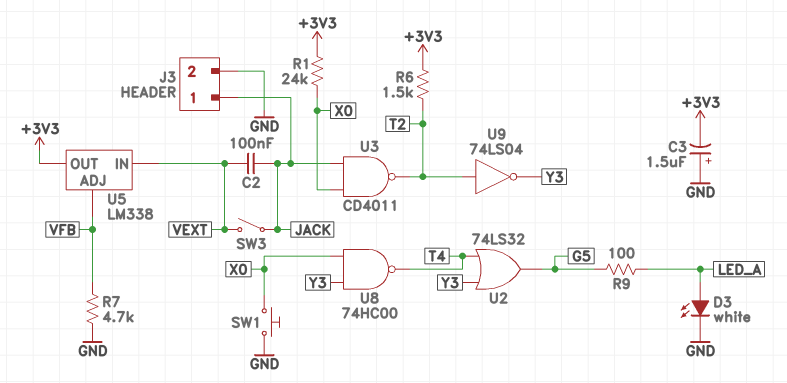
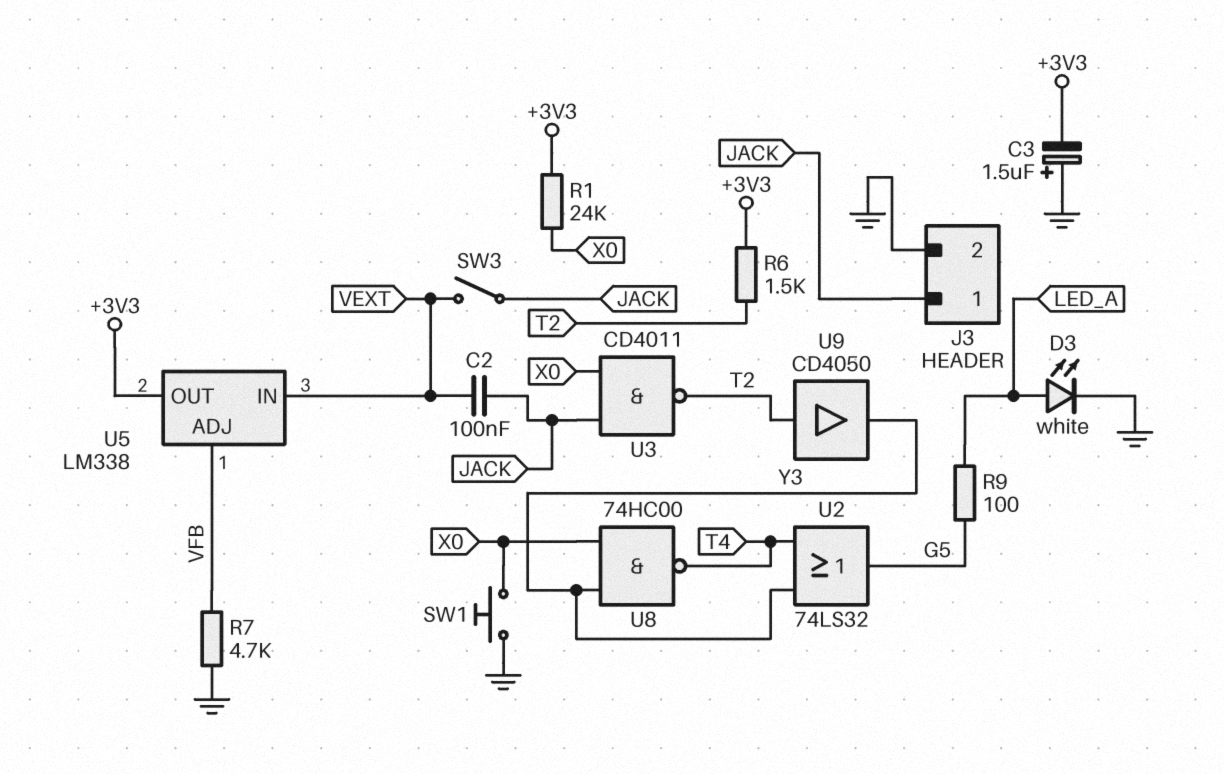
U9: NOT 74LS04 (in T2, out Y3) -> buffer CD4050 (in T2, out Y3)

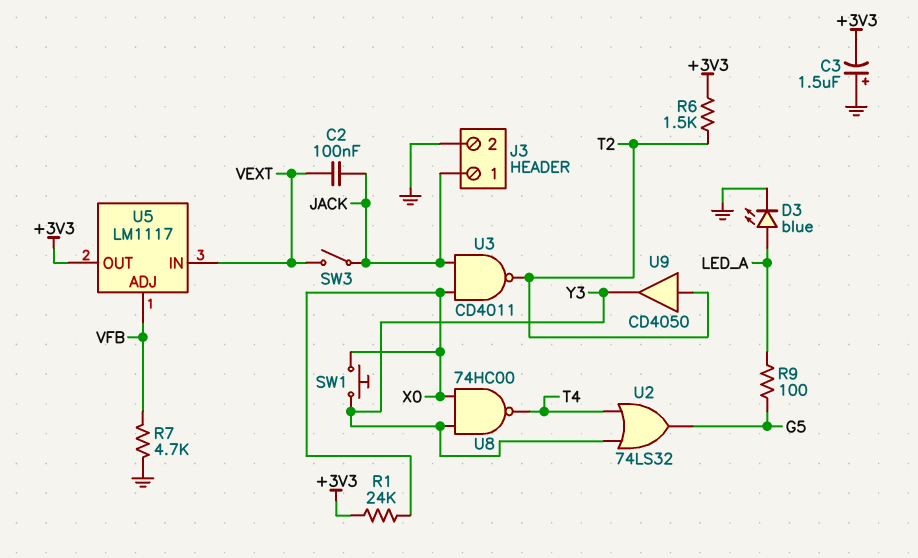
D3: LED white (A LED_A, K GND) -> LED blue (A LED_A, K GND)
SW1: button (GND, X0) -> button (X0, Y3)
U5: LM338 -> LM1117

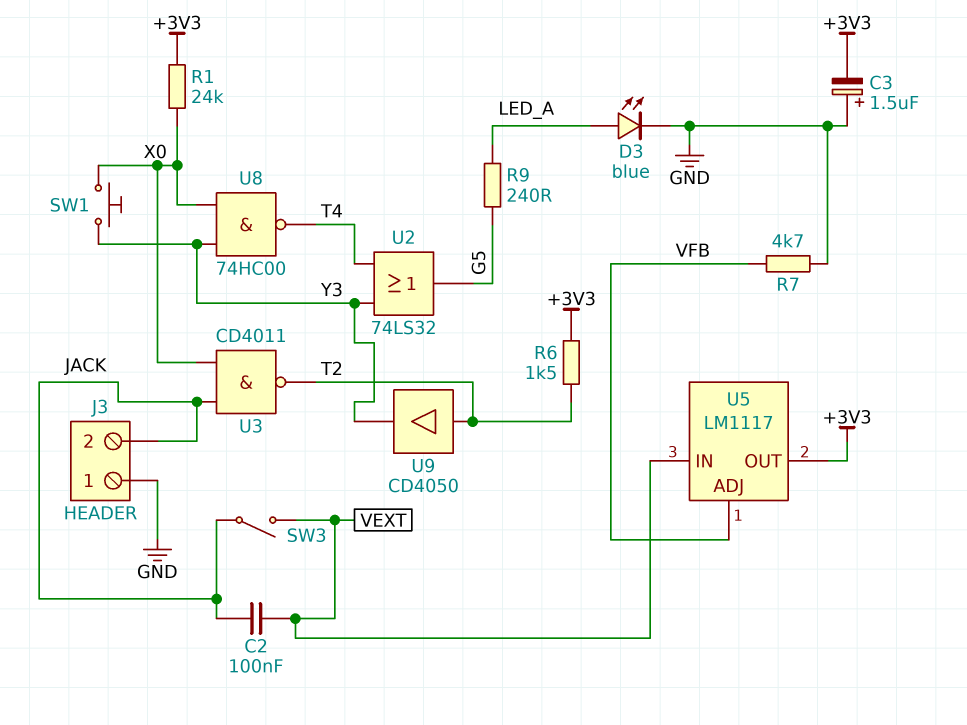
J3 pin 1: JACK -> GND
J3 pin 2: GND -> JACK
R9: 100 (G5, LED_A) -> 240 (G5, LED_A)

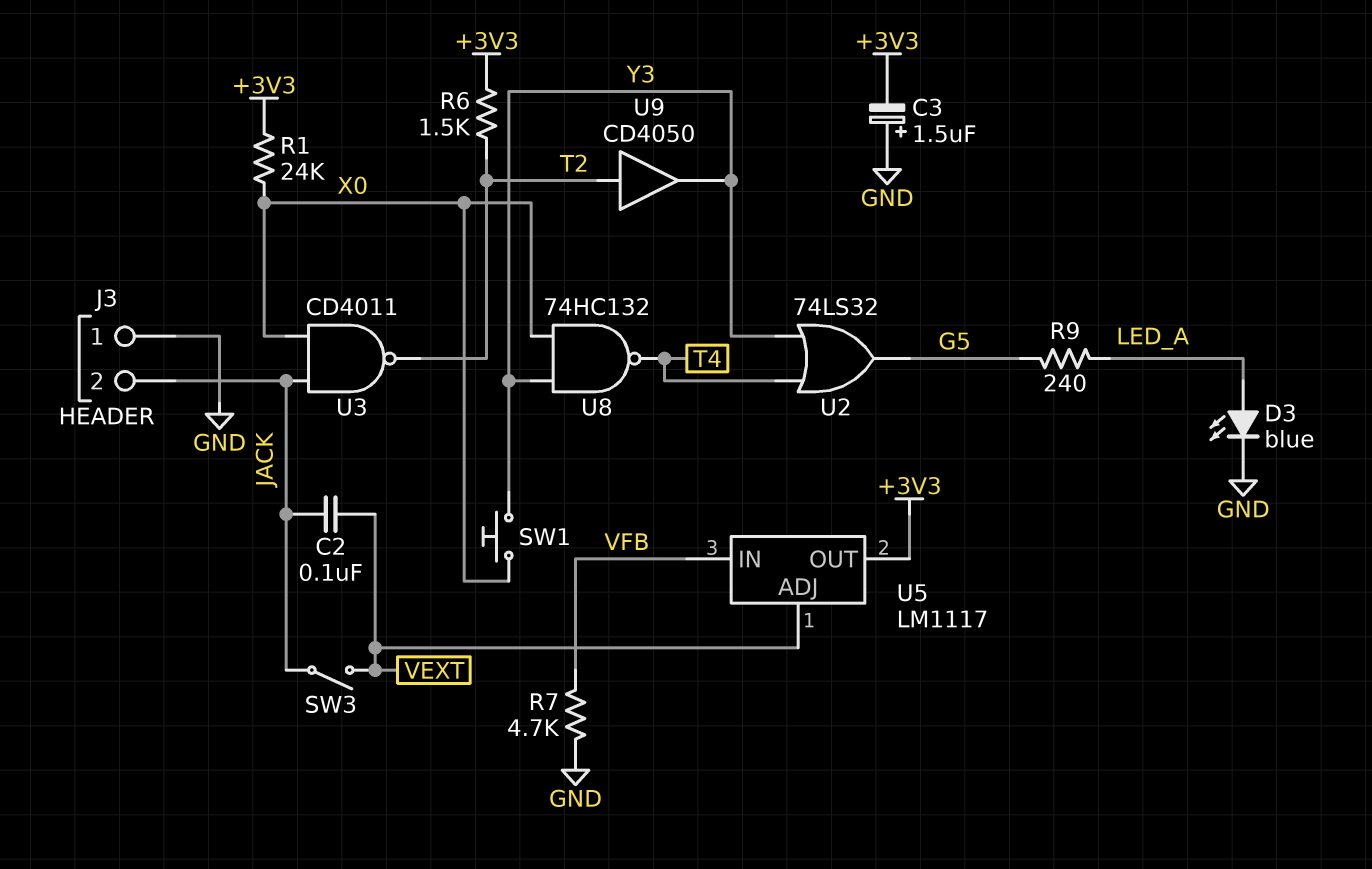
U5 pin ADJ: VFB -> VEXT
U5 pin IN: VEXT -> VFB
U8: NAND 74HC00 (in X0, in Y3, out T4) -> NAND 74HC132 (in X0, in Y3, out T4)

